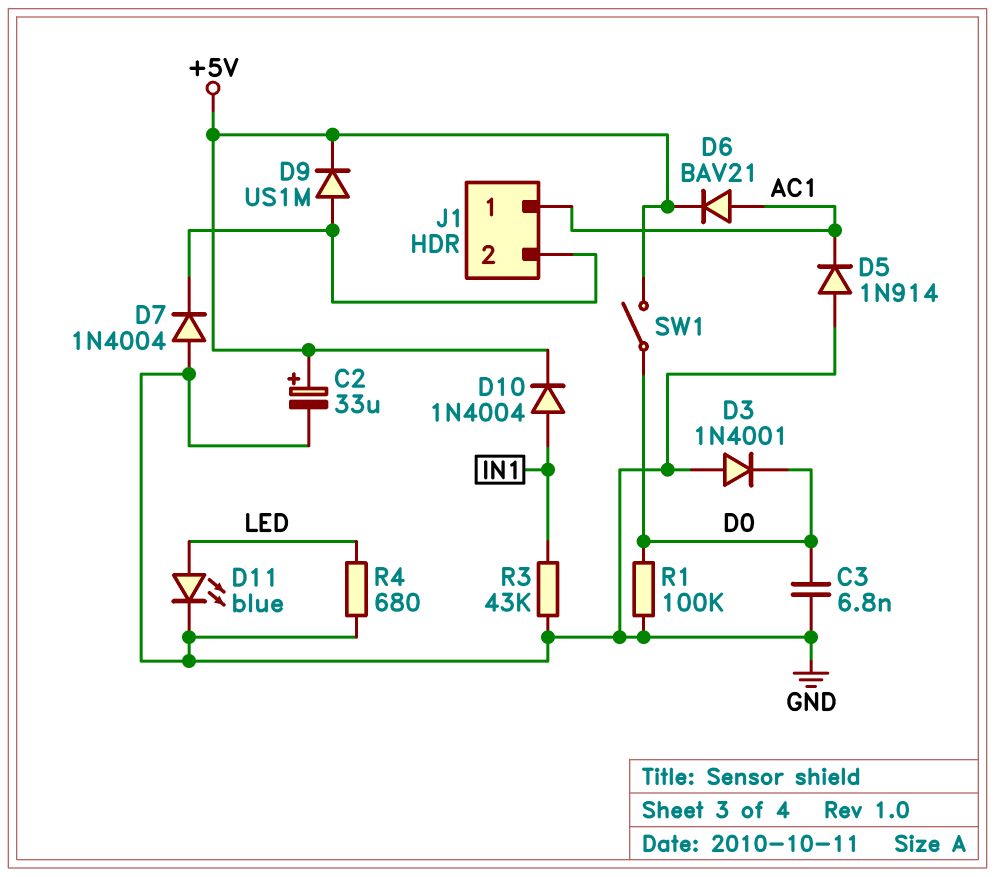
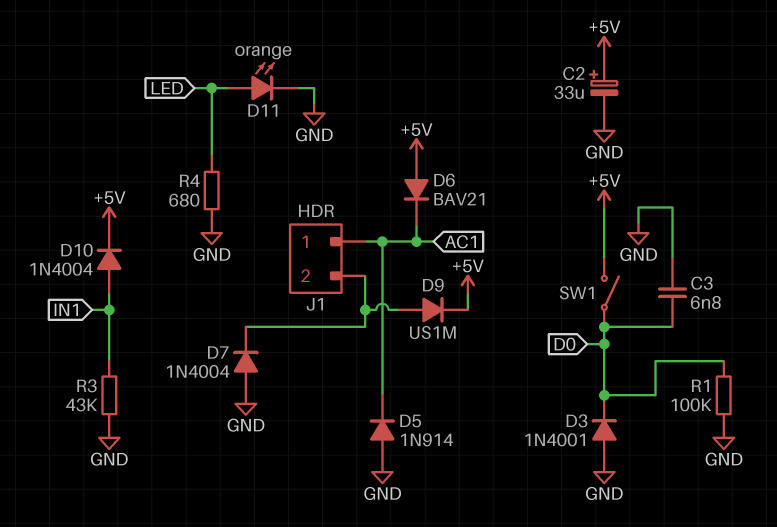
D6: diode BAV21 (A AC1, K +5V) -> diode BAV21 (A +5V, K AC1)
D11: LED blue (A LED, K GND) -> LED orange (A LED, K GND)

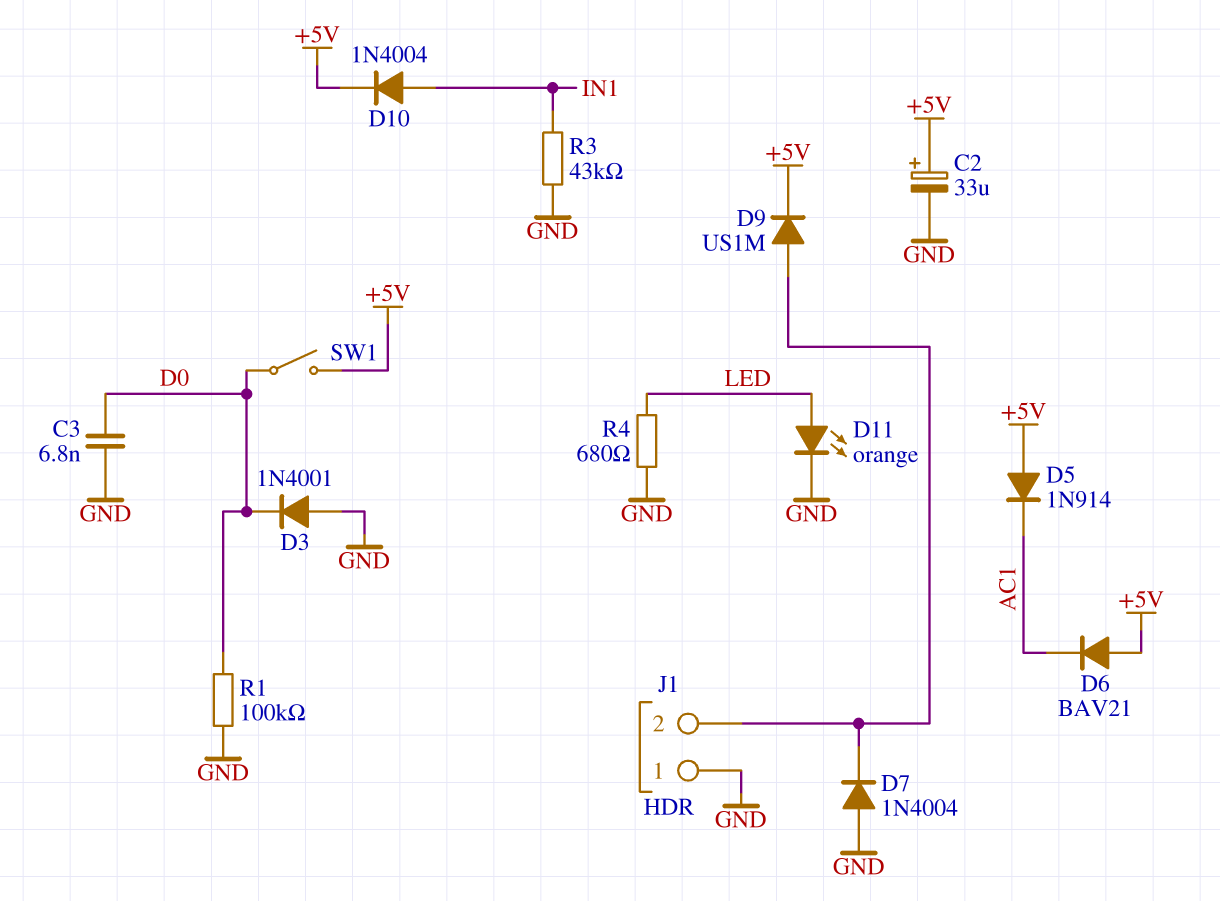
D5: diode 1N914 (A GND, K AC1) -> diode 1N914 (A +5V, K AC1)
J1 pin 1: AC1 -> GND

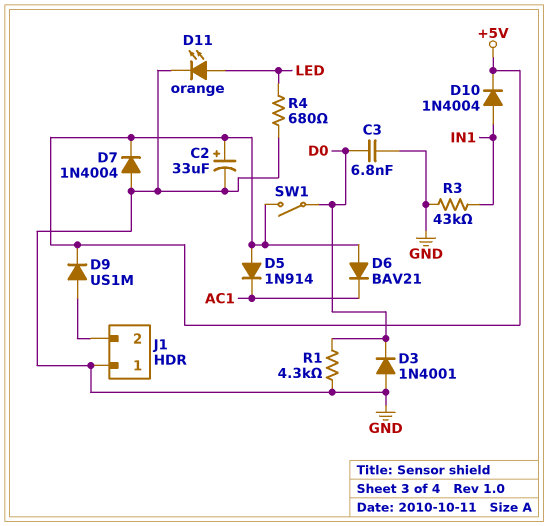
D7: diode 1N4004 (A GND, K J1/2) -> diode 1N4004 (A GND, K +5V)
R1: 100k (D0, GND) -> 4.3k (D0, GND)

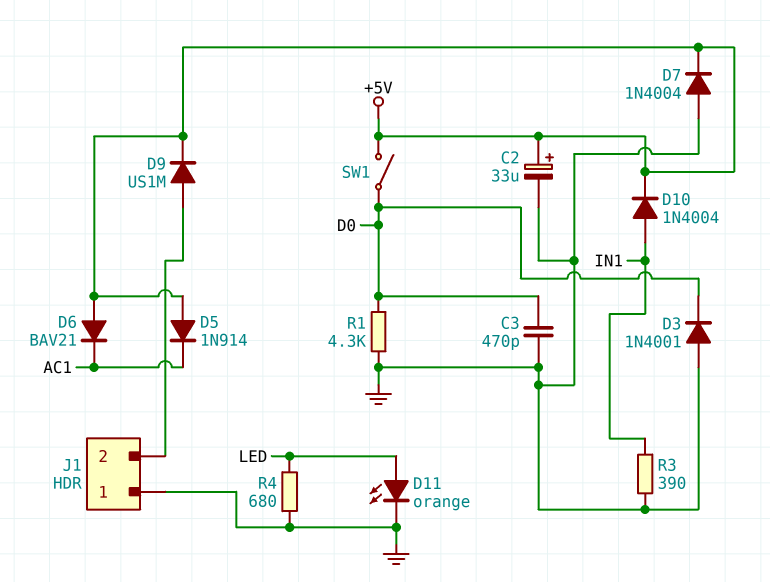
C3: 6.8nF (D0, GND) -> 470pF (D0, GND)
R3: 43k (GND, IN1) -> 390 (GND, IN1)

